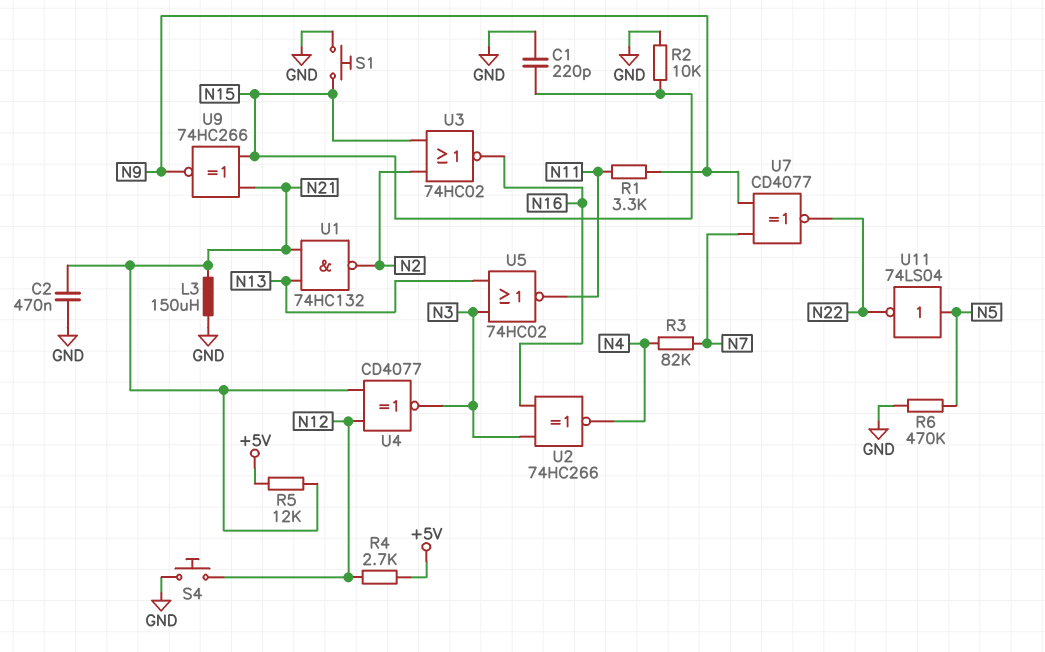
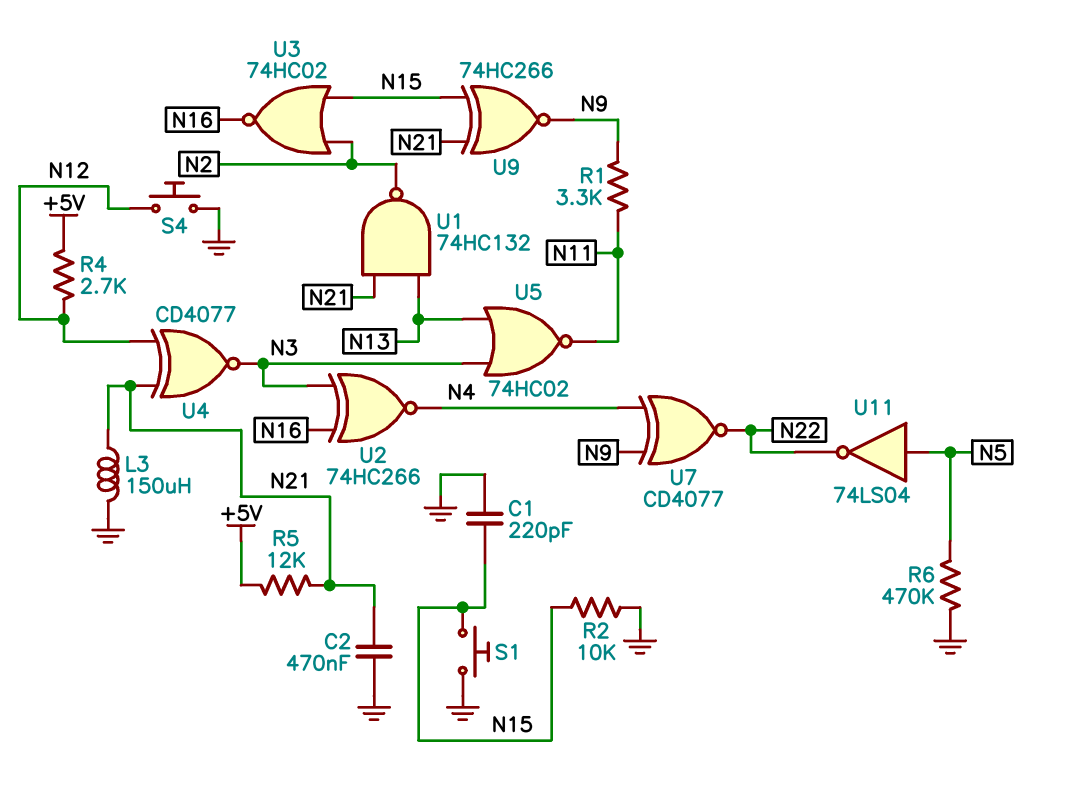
R3: 82k (N4, N7) -> none
U7: XNOR CD4077 (in N7, in N9, out N22) -> XNOR CD4077 (in N4, in N9, out N22)

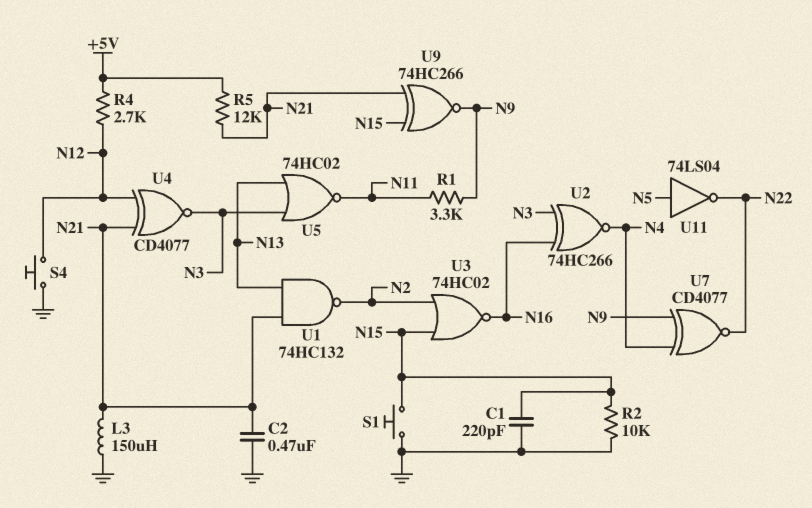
R6: 470k (GND, N5) -> none

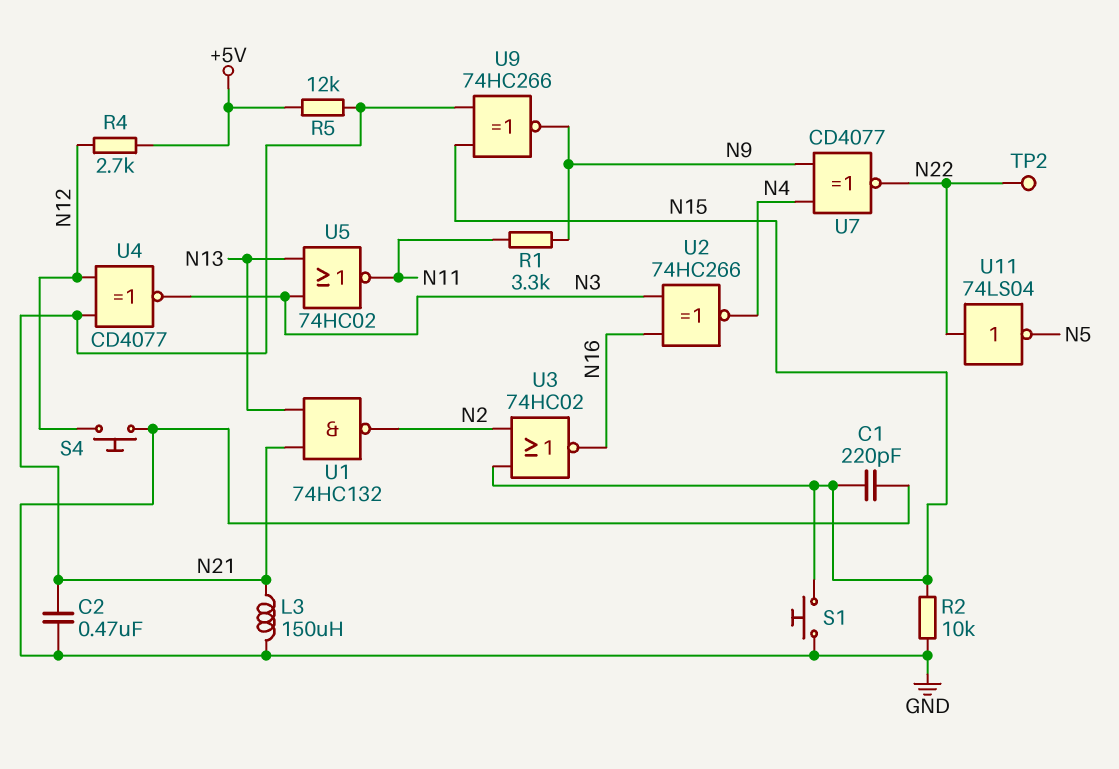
TP2: none -> test point (N22)
U11: NOT 74LS04 (in N5, out N22) -> NOT 74LS04 (in N22, out N5)

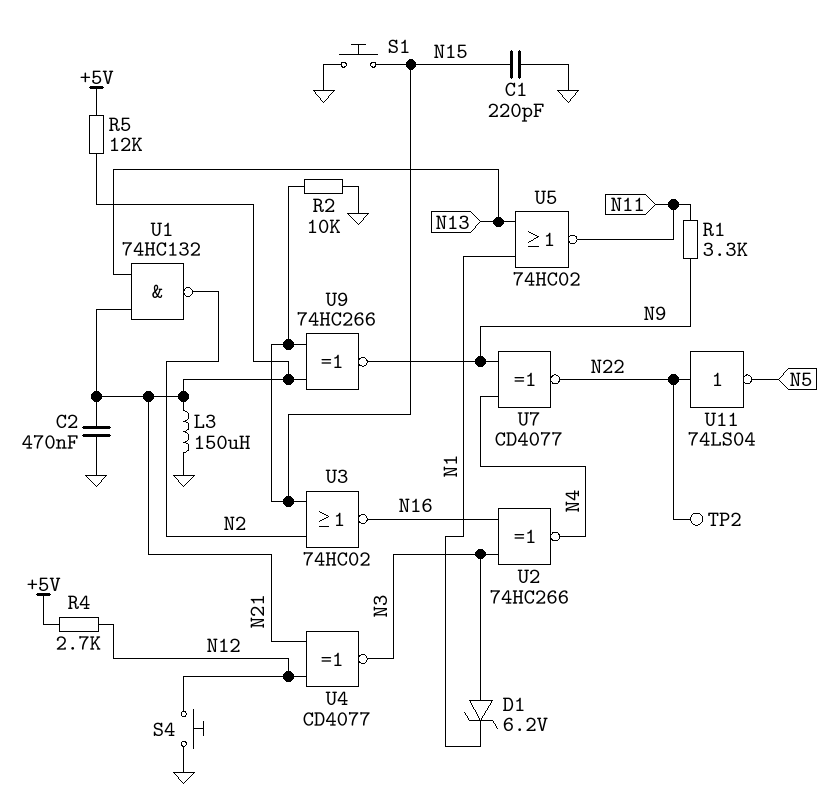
D1: none -> zener 6.2V (A N3, K N1)
U5: NOR 74HC02 (in N3, in N13, out N11) -> NOR 74HC02 (in N1, in N13, out N11)

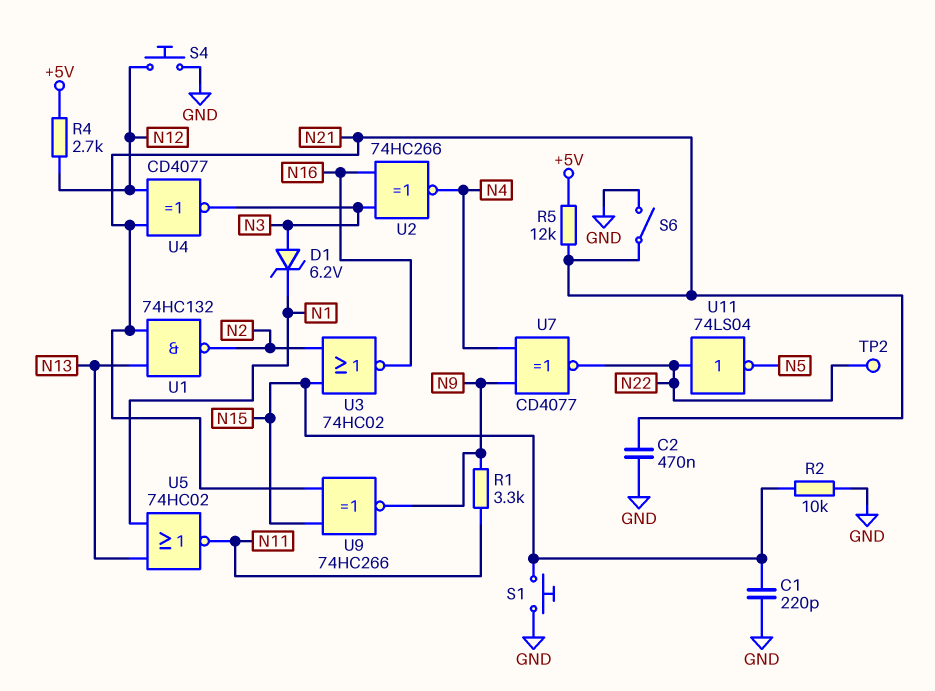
L3: 150uH (GND, N21) -> none
S6: none -> switch (GND, N21)

